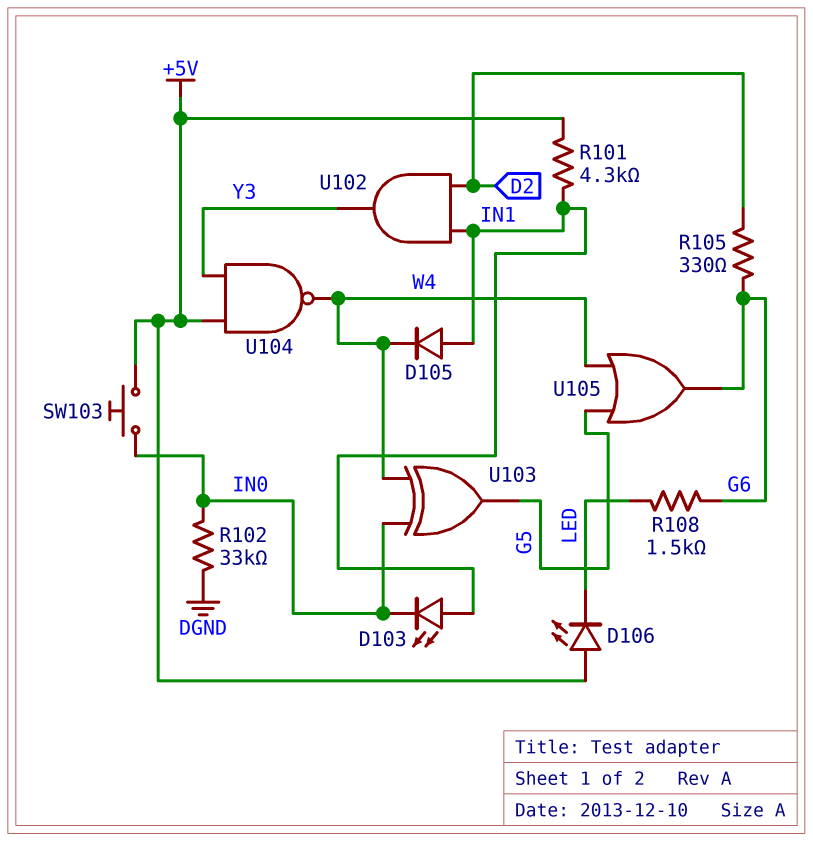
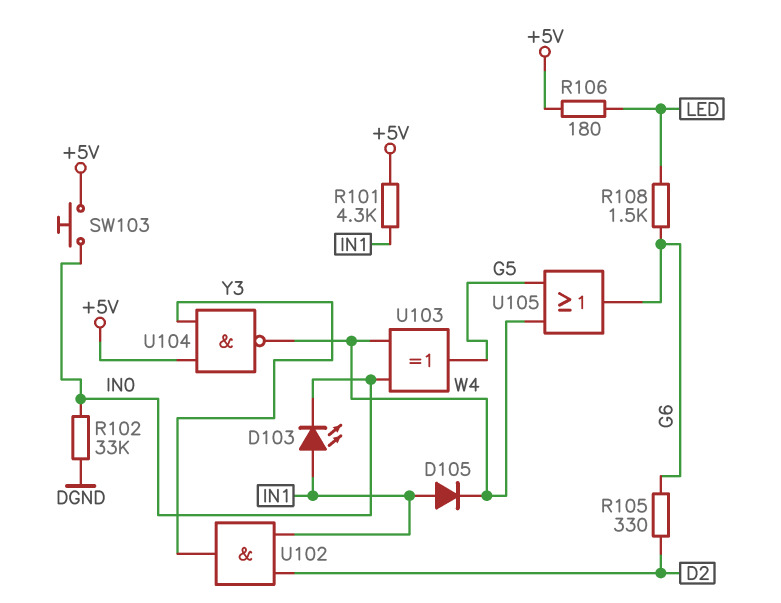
D106: LED (A +5V, K LED) -> none
R106: none -> 180 (+5V, LED)

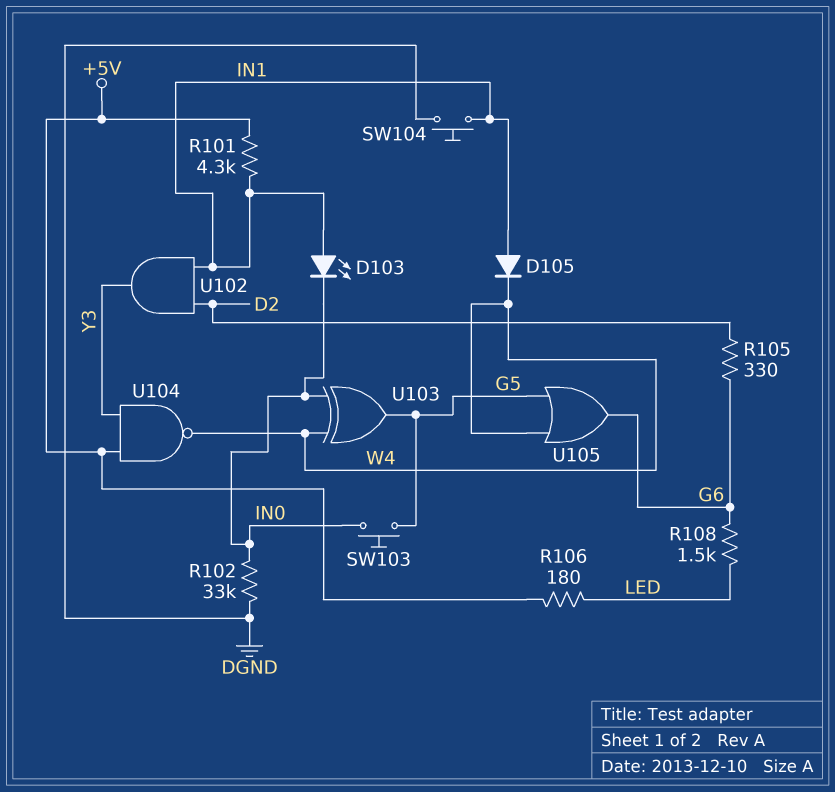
SW103: button (+5V, IN0) -> button (G5, IN0)
SW104: none -> button (DGND, IN1)

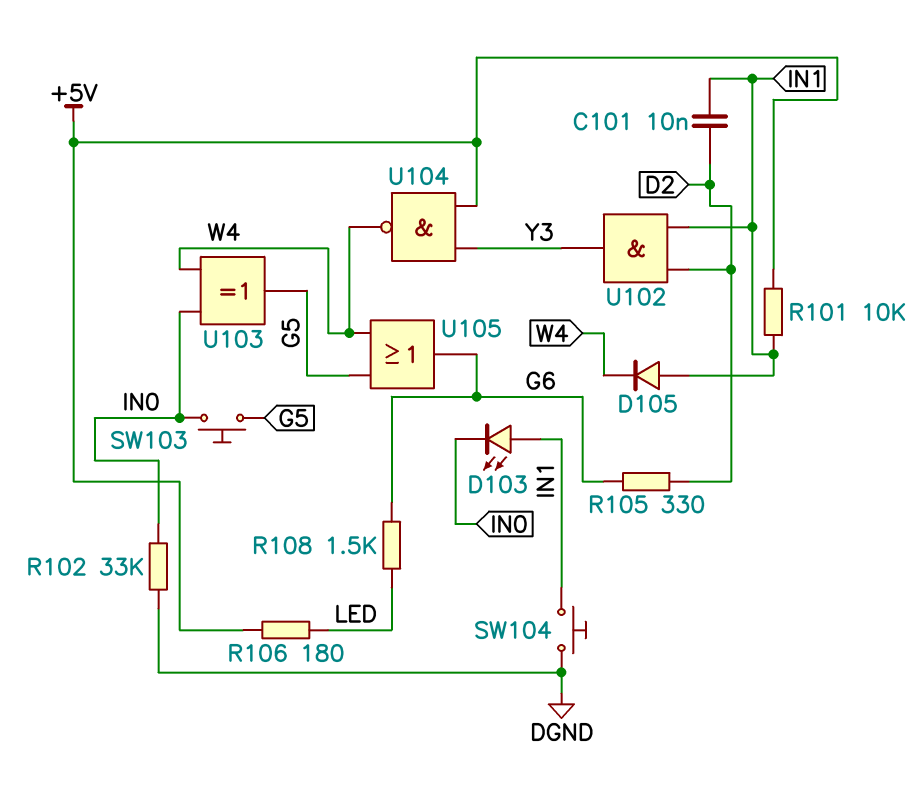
C101: none -> 10nF (D2, IN1)
R101: 4.3k (+5V, IN1) -> 10k (+5V, IN1)

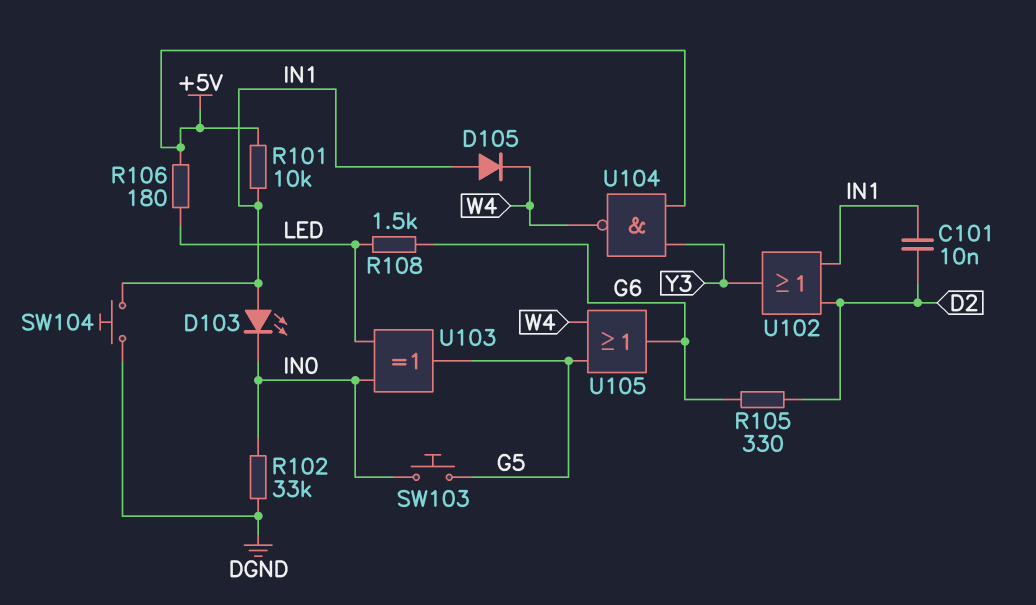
U102: AND (in D2, in IN1, out Y3) -> OR (in D2, in IN1, out Y3)
U103: XOR (in IN0, in W4, out G5) -> XOR (in IN0, in LED, out G5)

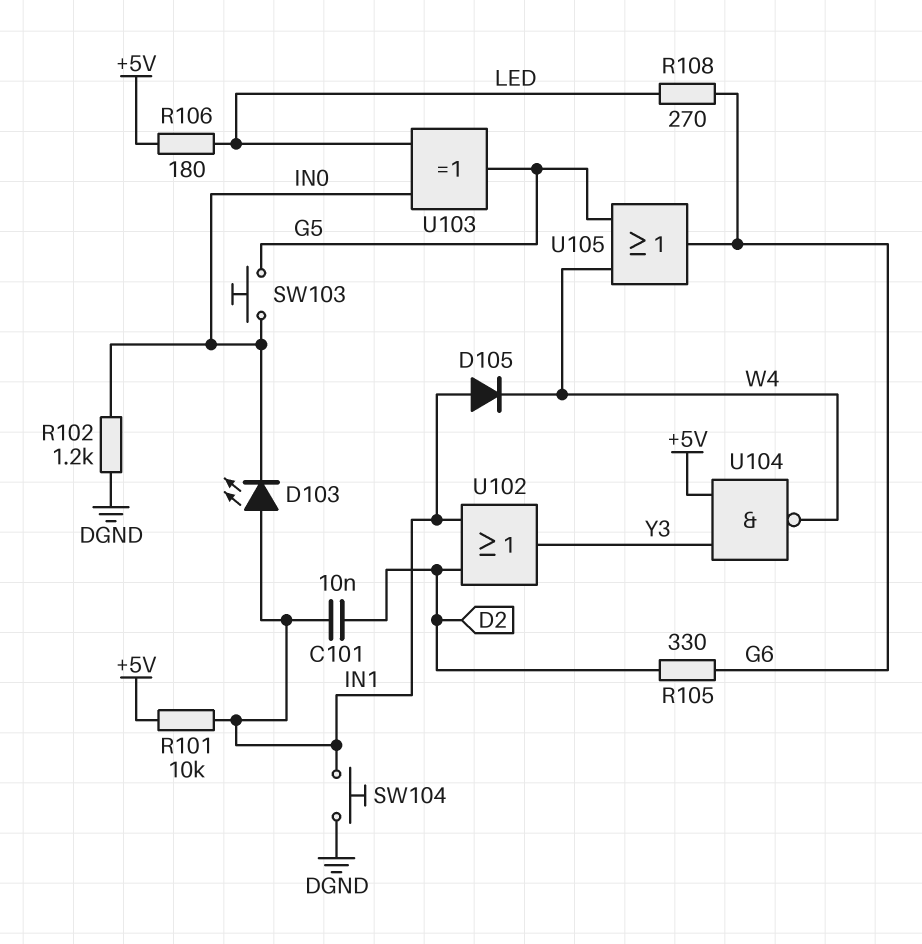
R102: 33k (DGND, IN0) -> 1.2k (DGND, IN0)
R108: 1.5k (G6, LED) -> 270 (G6, LED)

